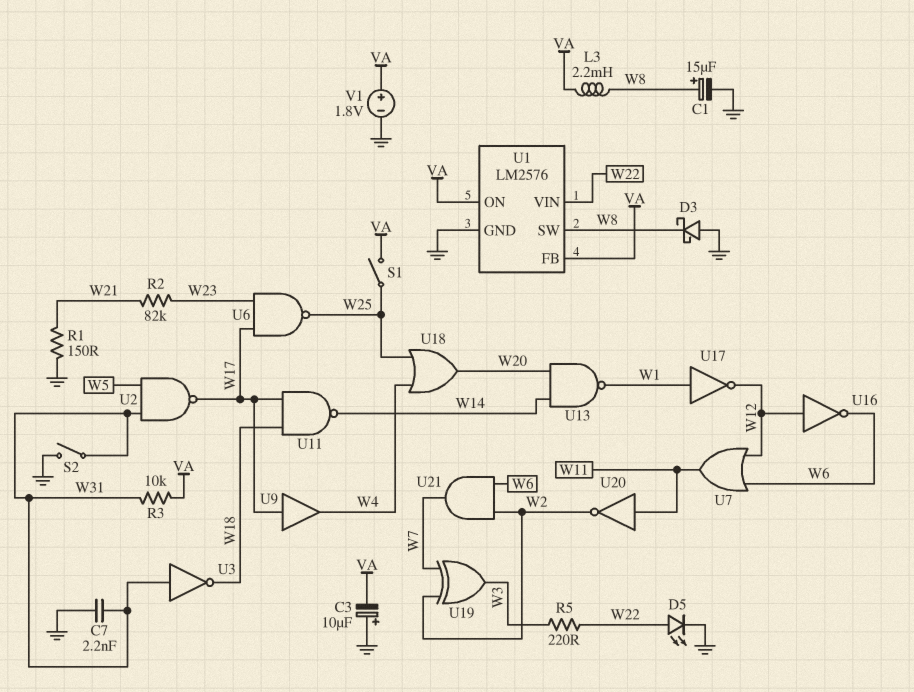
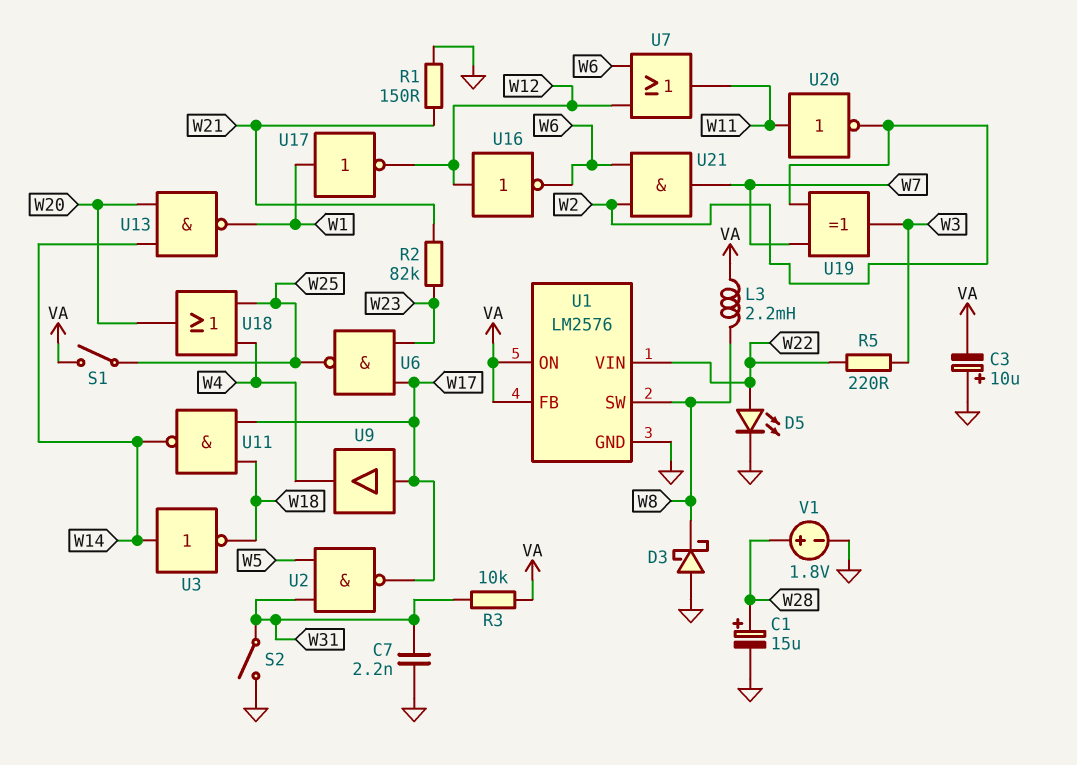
C1: 15uF (plus W8, minus GND) -> 15uF (plus W28, minus GND)
U3: NOT (in W31, out W18) -> NOT (in W14, out W18)
V1: 1.8V (plus VA, minus GND) -> 1.8V (plus W28, minus GND)

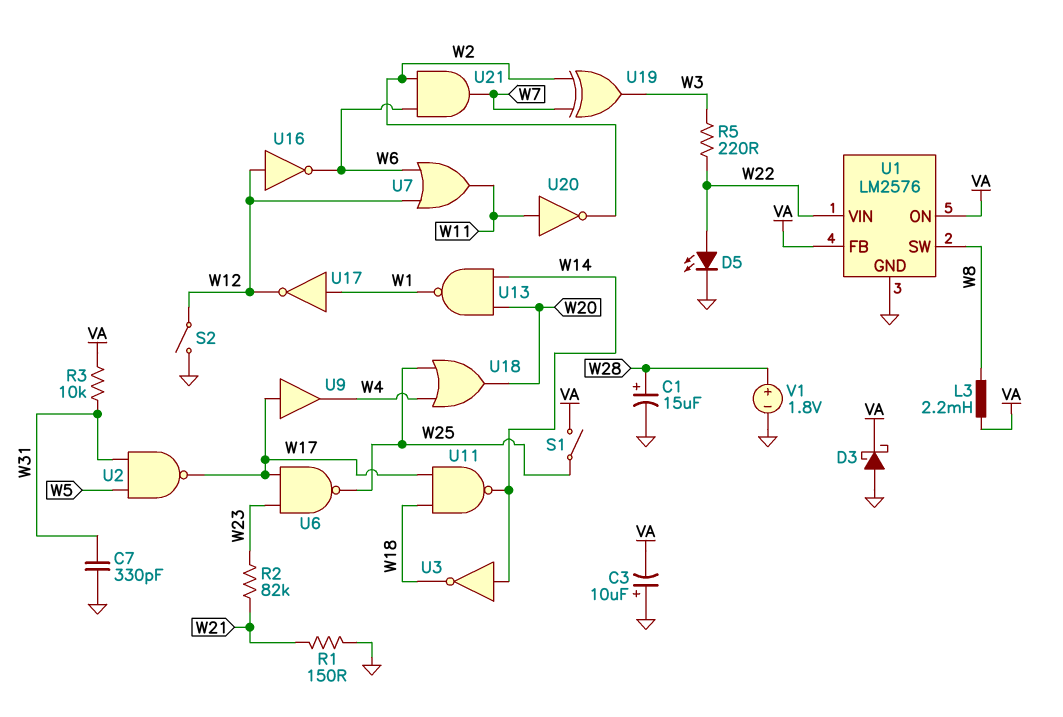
C7: 2.2nF (GND, W31) -> 330pF (GND, W31)
D3: schottky (A GND, K W8) -> schottky (A GND, K VA)
S2: switch (GND, W31) -> switch (GND, W12)

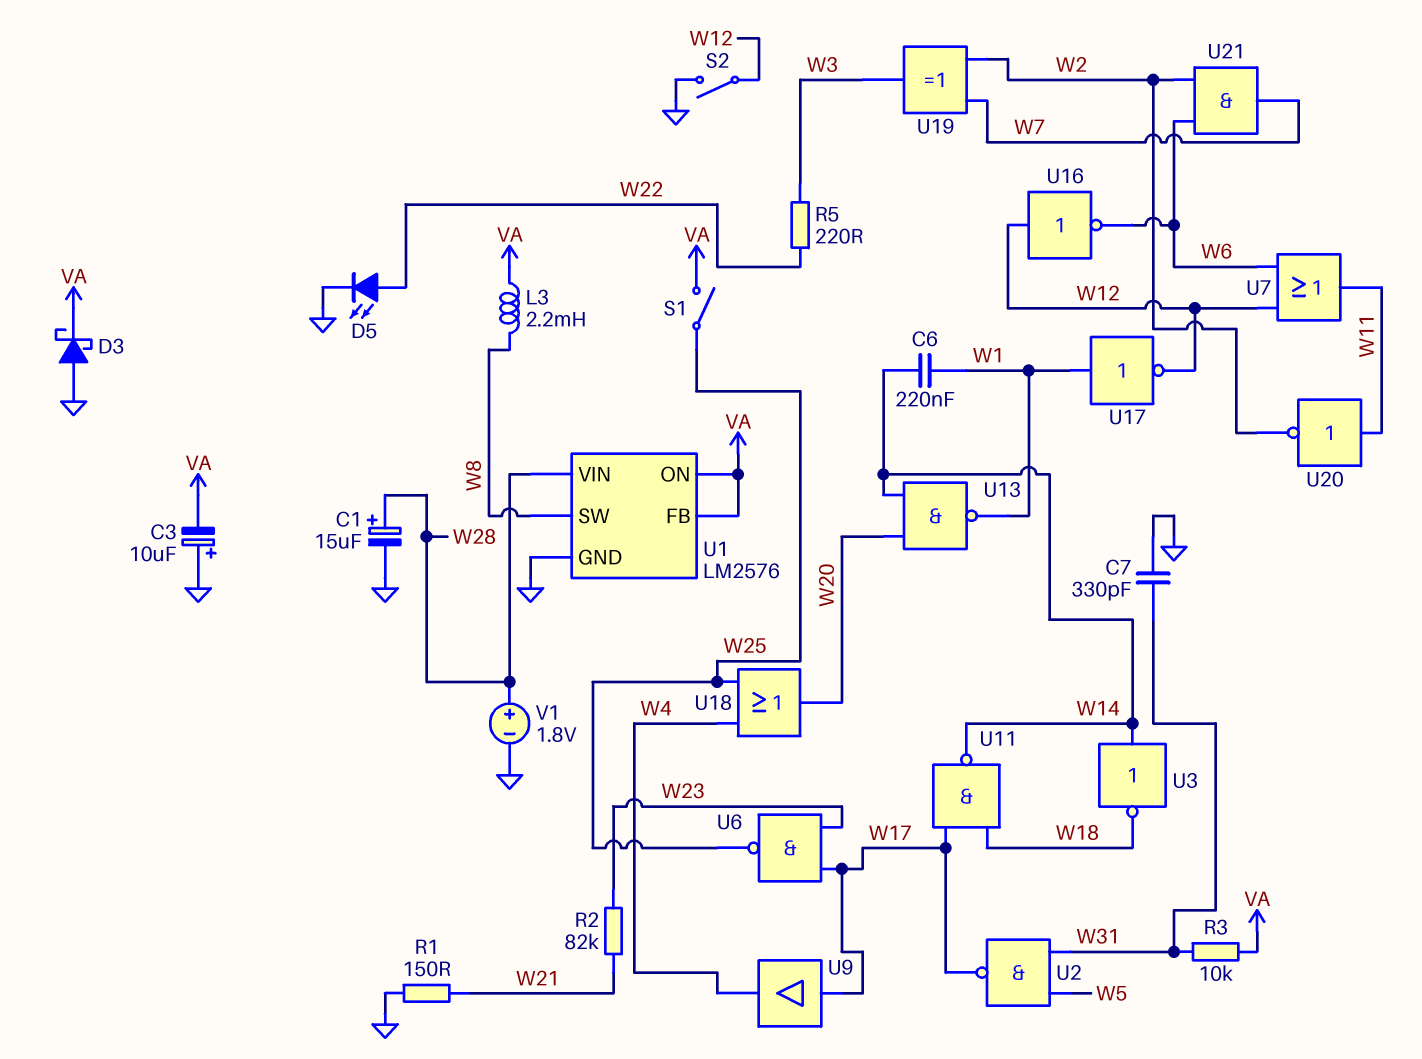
C6: none -> 220nF (W1, W14)
U1 pin VIN: W22 -> W28

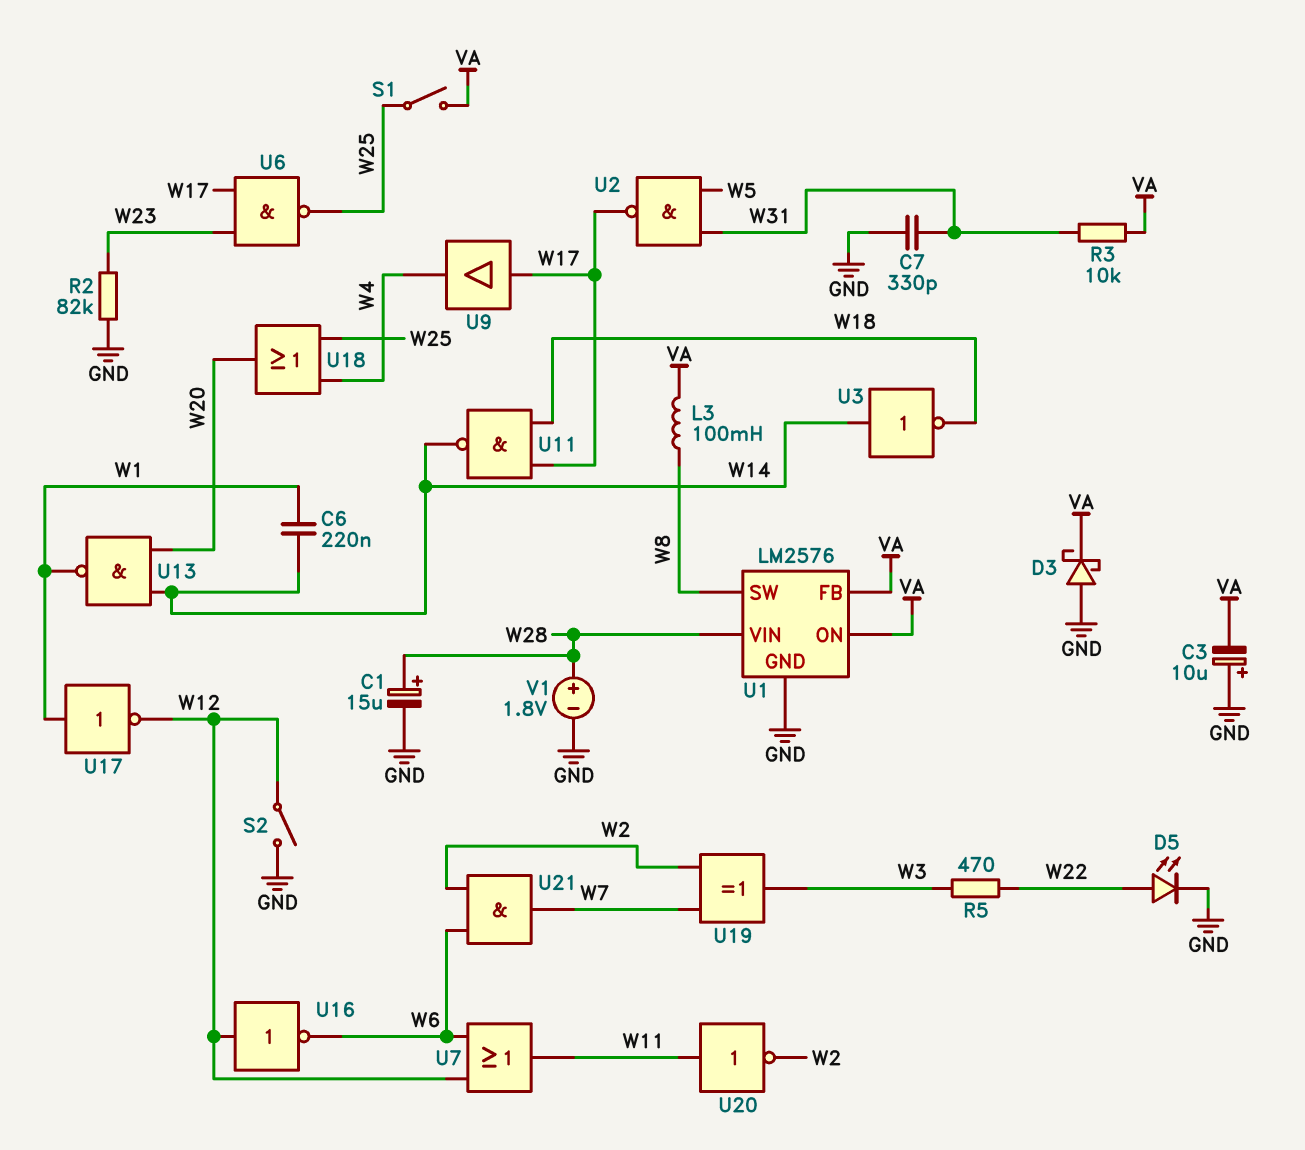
L3: 2.2mH (VA, W8) -> 100mH (VA, W8)
R1: 150 (GND, W21) -> none
R2: 82k (W21, W23) -> 82k (GND, W23)
R5: 220 (W3, W22) -> 470 (W3, W22)

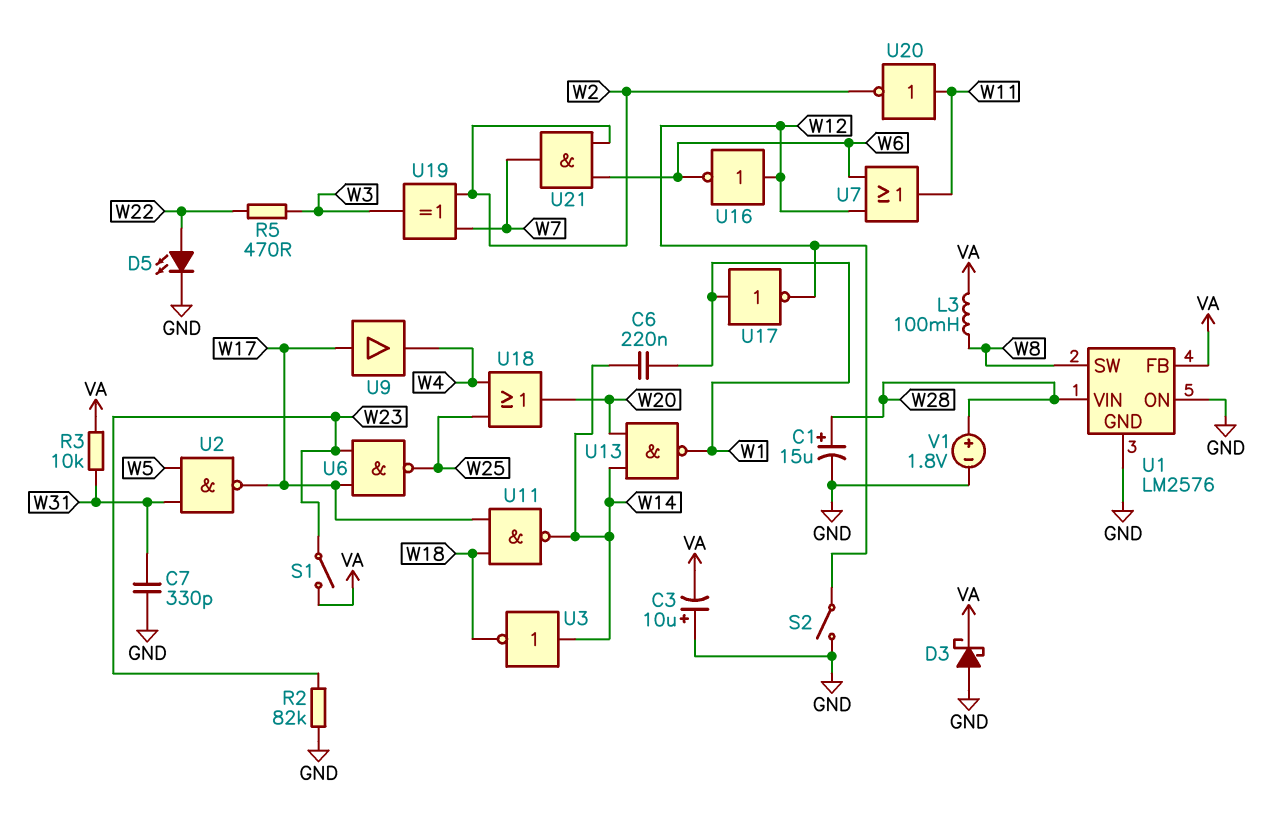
S1: switch (VA, W25) -> switch (VA, W23)
U1 pin ON: VA -> GND

